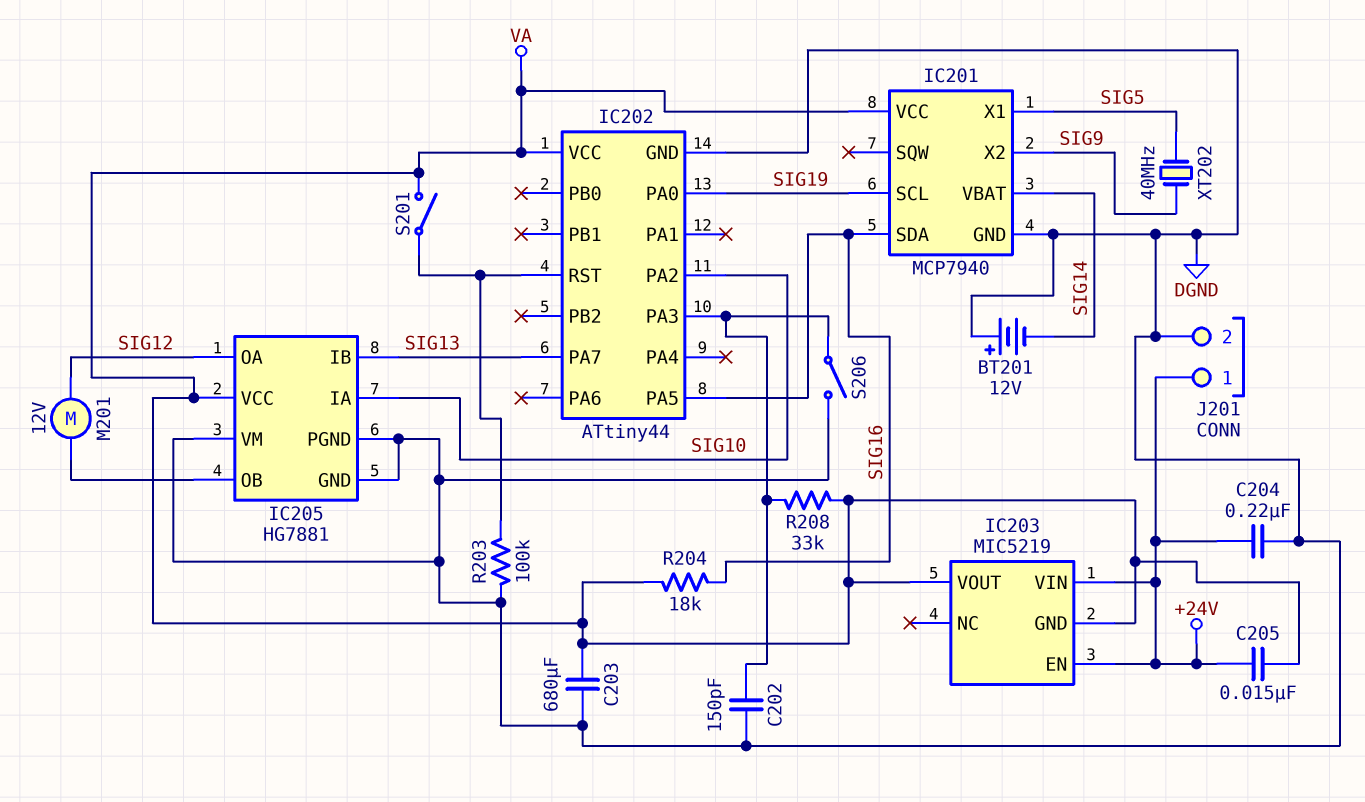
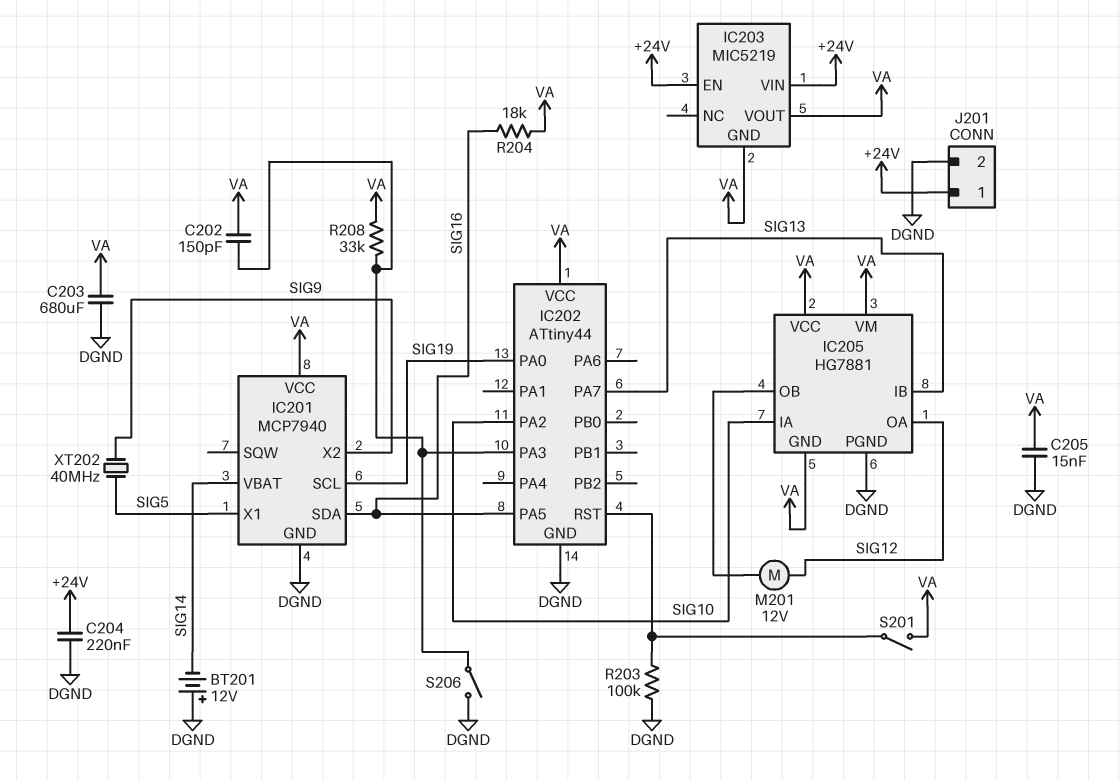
C202: 150pF (DGND, IC202/PA3) -> 150pF (IC202/PA3, VA)
C205: 15nF (+24V, VA) -> 15nF (DGND, VA)
IC205 pin GND: DGND -> VA
IC205 pin VM: DGND -> VA

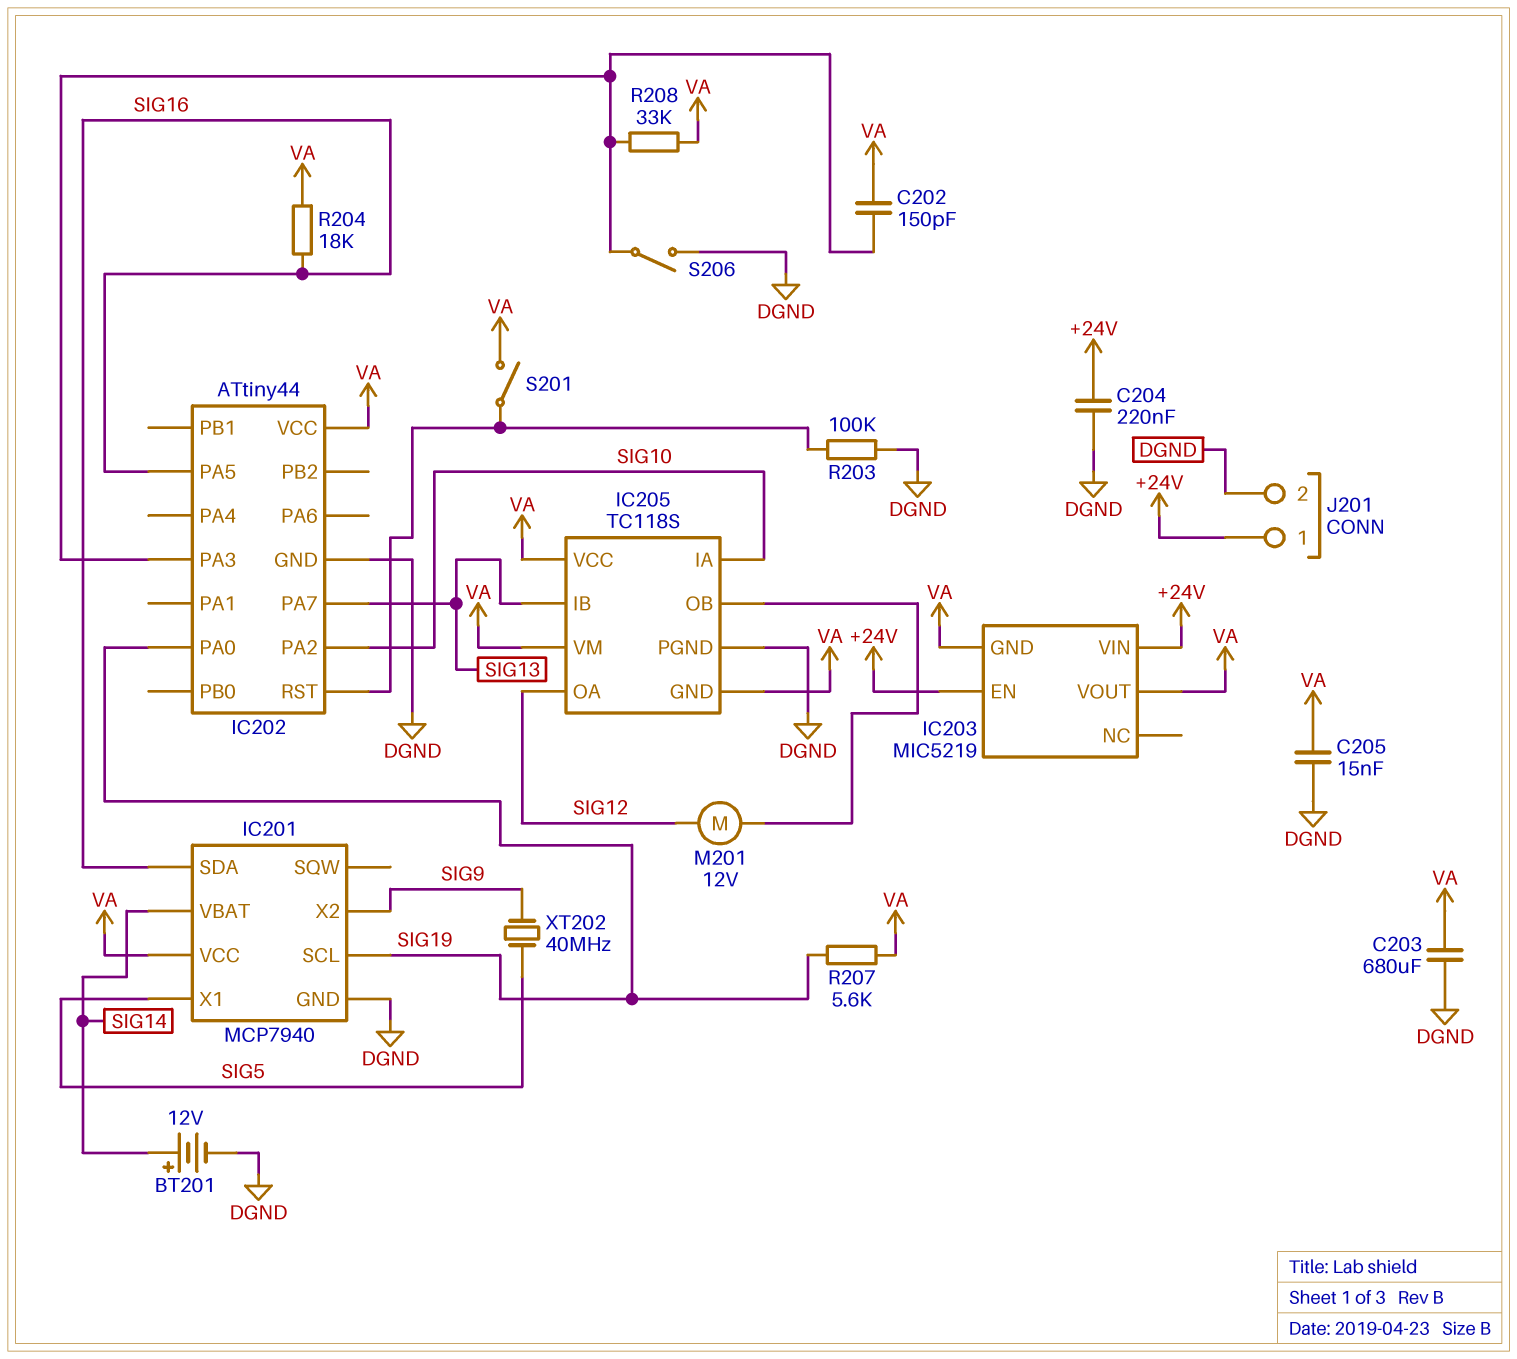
BT201: 12V (plus DGND, minus SIG14) -> 12V (plus SIG14, minus DGND)
IC205: HG7881 -> TC118S
R207: none -> 5.6k (SIG19, VA)

